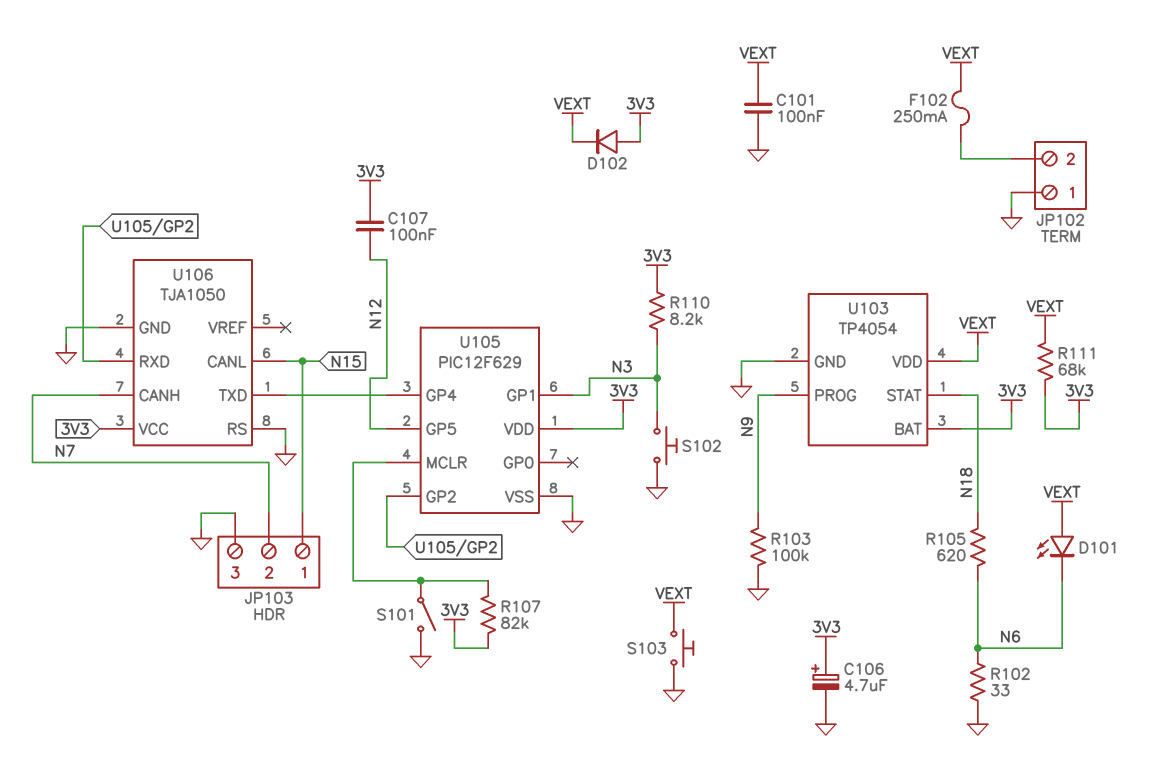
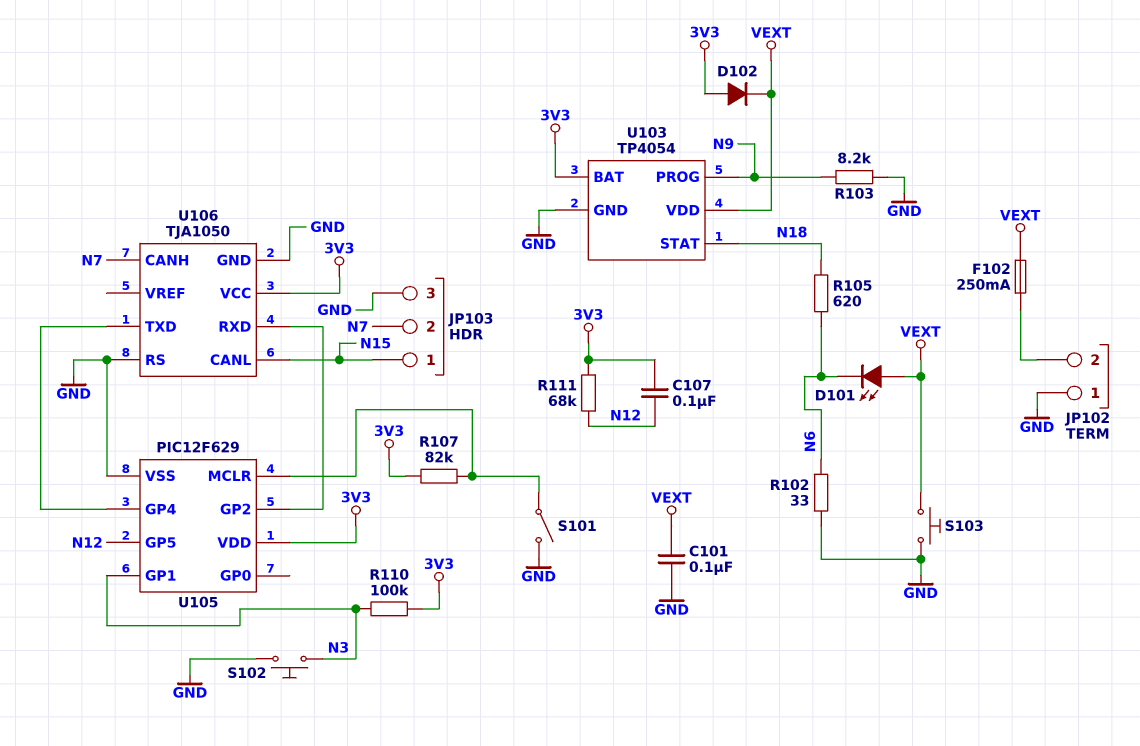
C106: 4.7uF (plus 3V3, minus GND) -> none
R103: 100k (GND, N9) -> 8.2k (GND, N9)
R110: 8.2k (3V3, N3) -> 100k (3V3, N3)
R111: 68k (3V3, VEXT) -> 68k (3V3, N12)

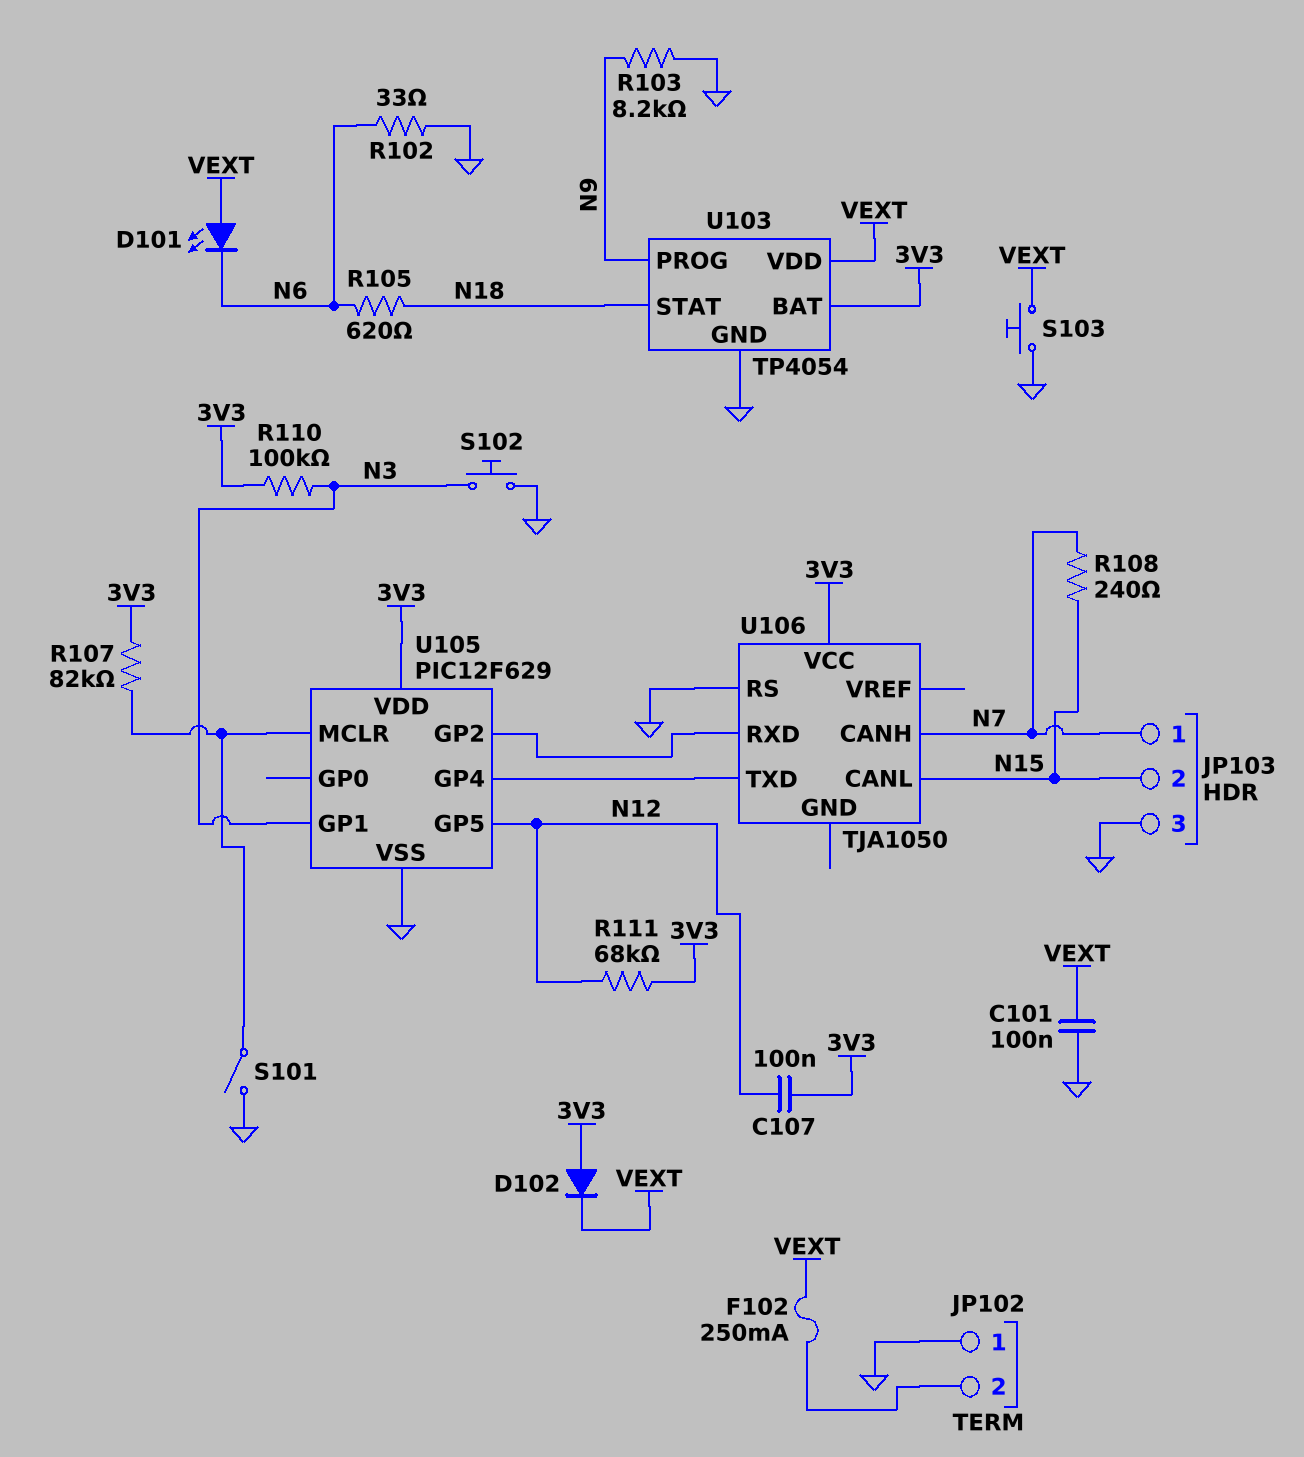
JP103 pin 1: N15 -> N7
JP103 pin 2: N7 -> N15
R108: none -> 240 (N7, N15)
U106 pin GND: GND -> none

